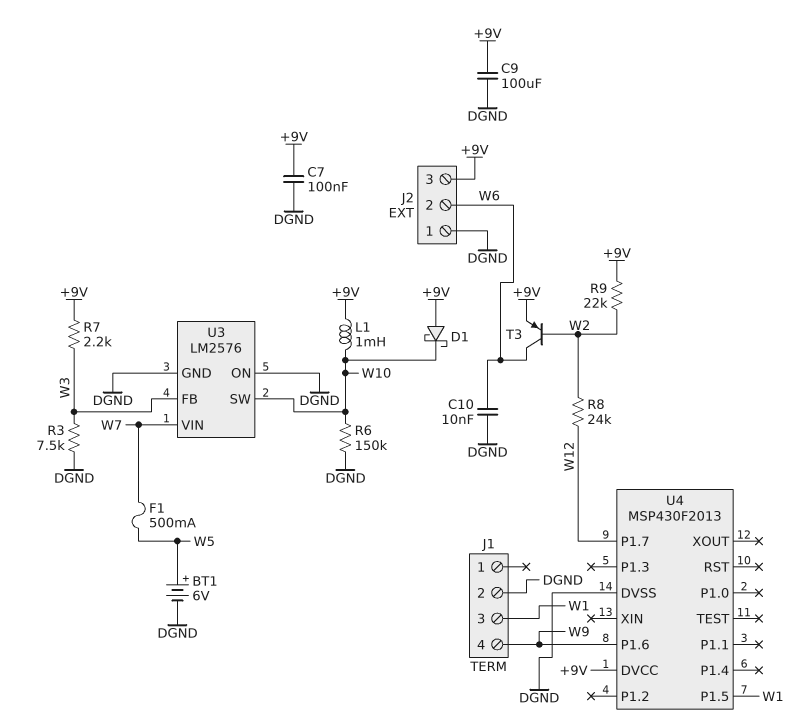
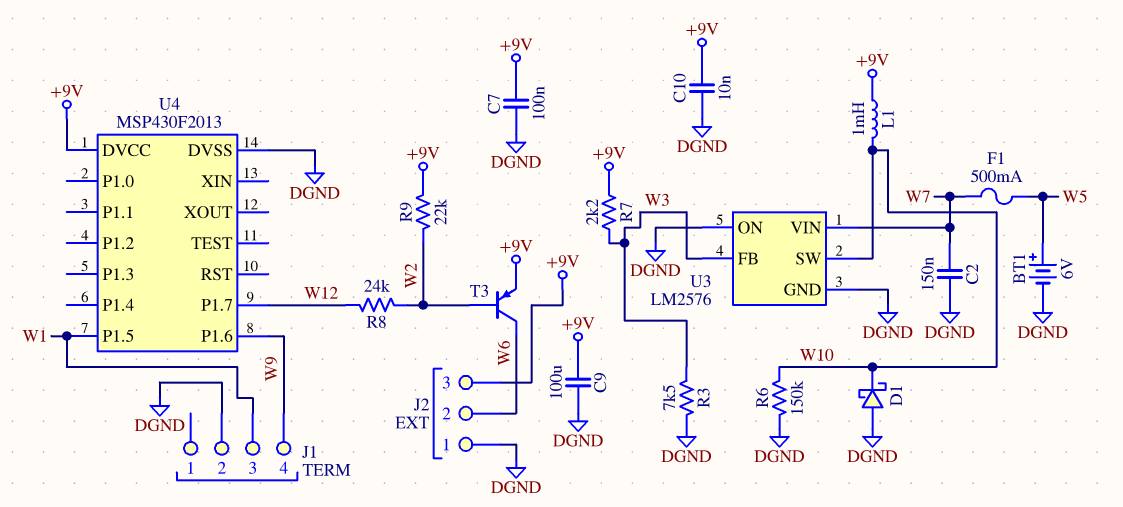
C2: none -> 150nF (DGND, W7)
C10: 10nF (DGND, W6) -> 10nF (+9V, DGND)
D1: schottky (A +9V, K W10) -> schottky (A DGND, K W10)

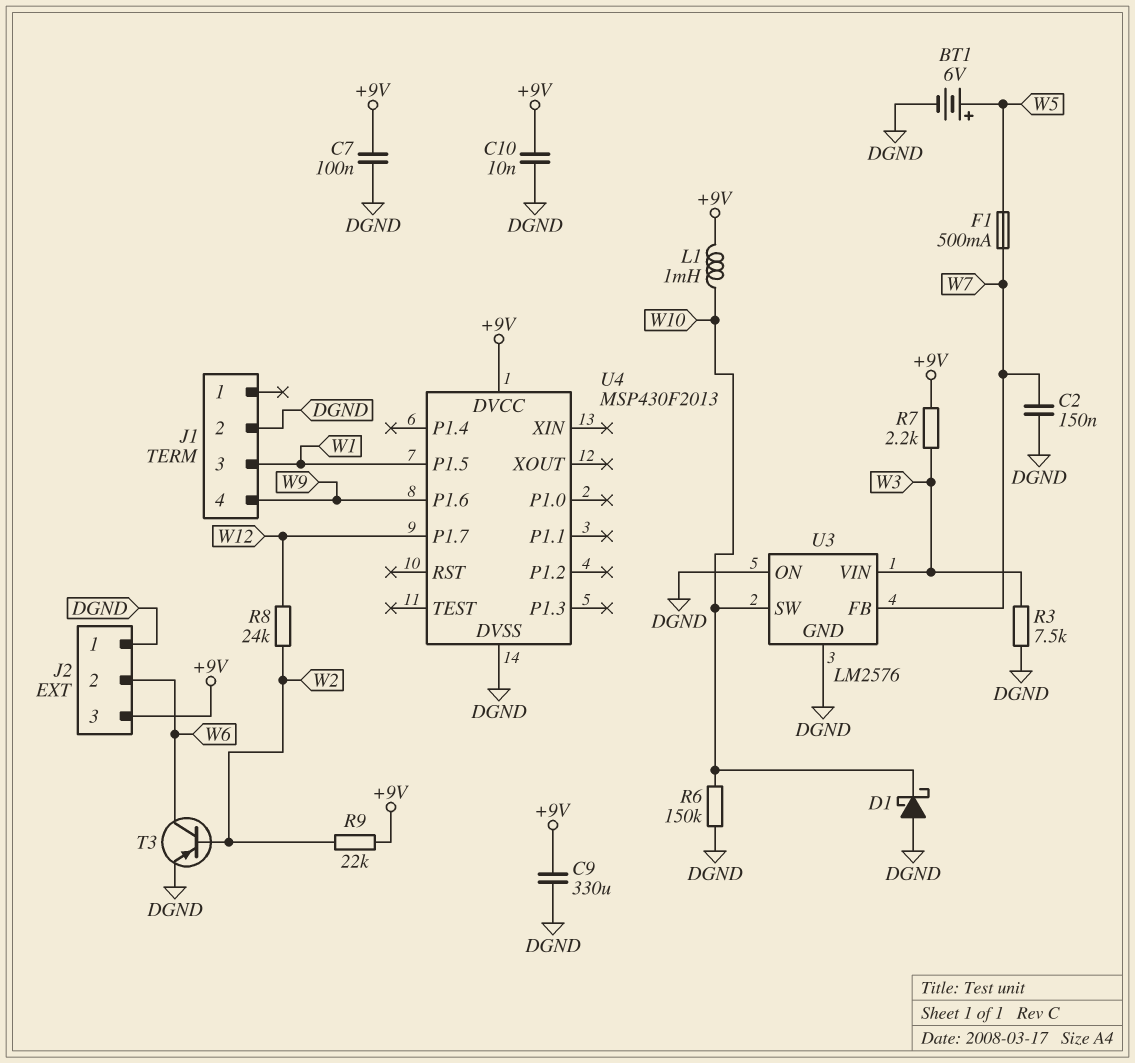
C9: 100uF (+9V, DGND) -> 330uF (+9V, DGND)
T3: PNP (B W2, C W6, E +9V) -> PNP (B W2, C W6, E DGND)
U3 pin FB: W3 -> W7
U3 pin VIN: W7 -> W3

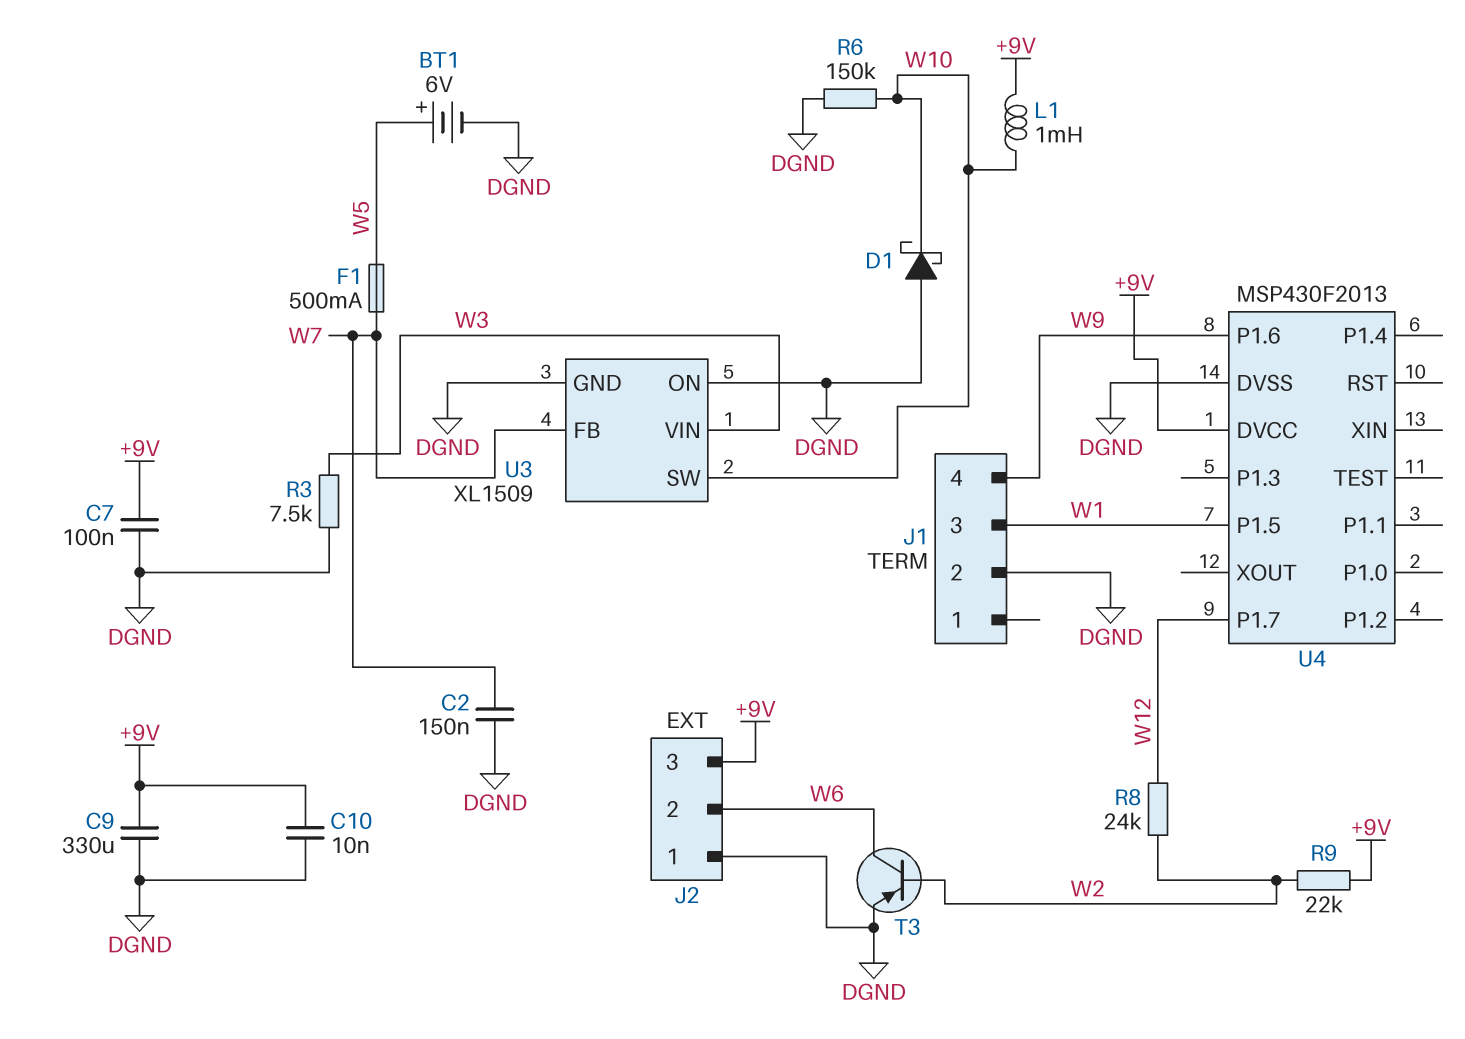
R7: 2.2k (+9V, W3) -> none
U3: LM2576 -> XL1509

